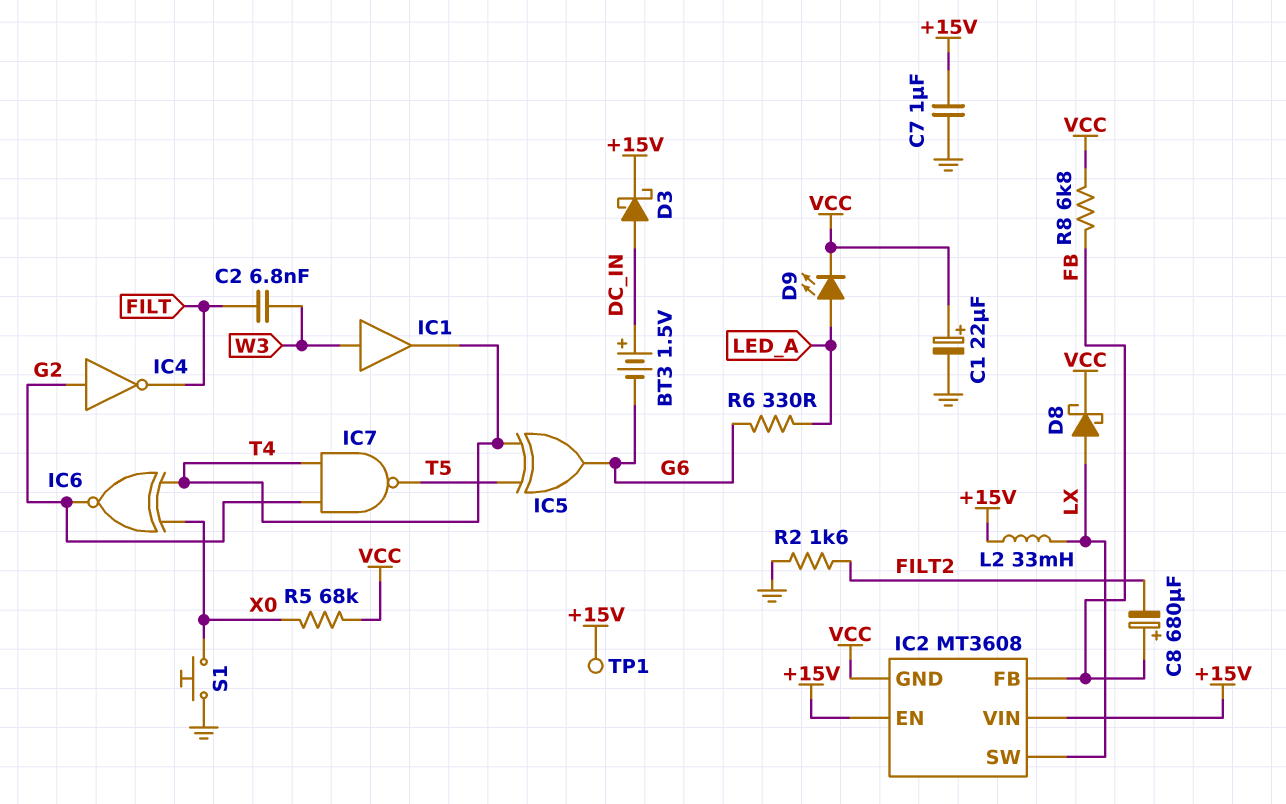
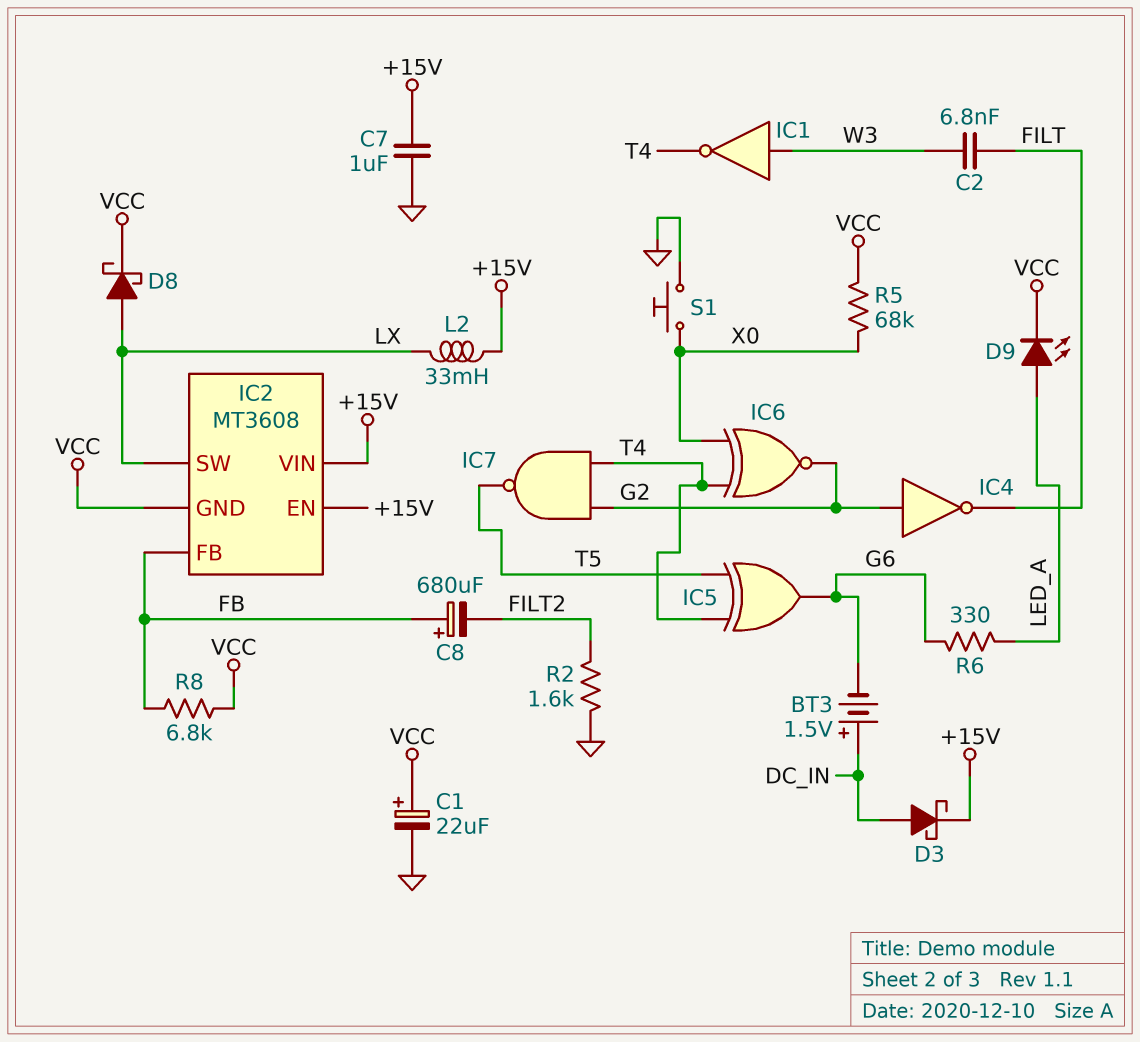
IC1: buffer (in W3, out T4) -> NOT (in W3, out T4)
TP1: test point (+15V) -> none

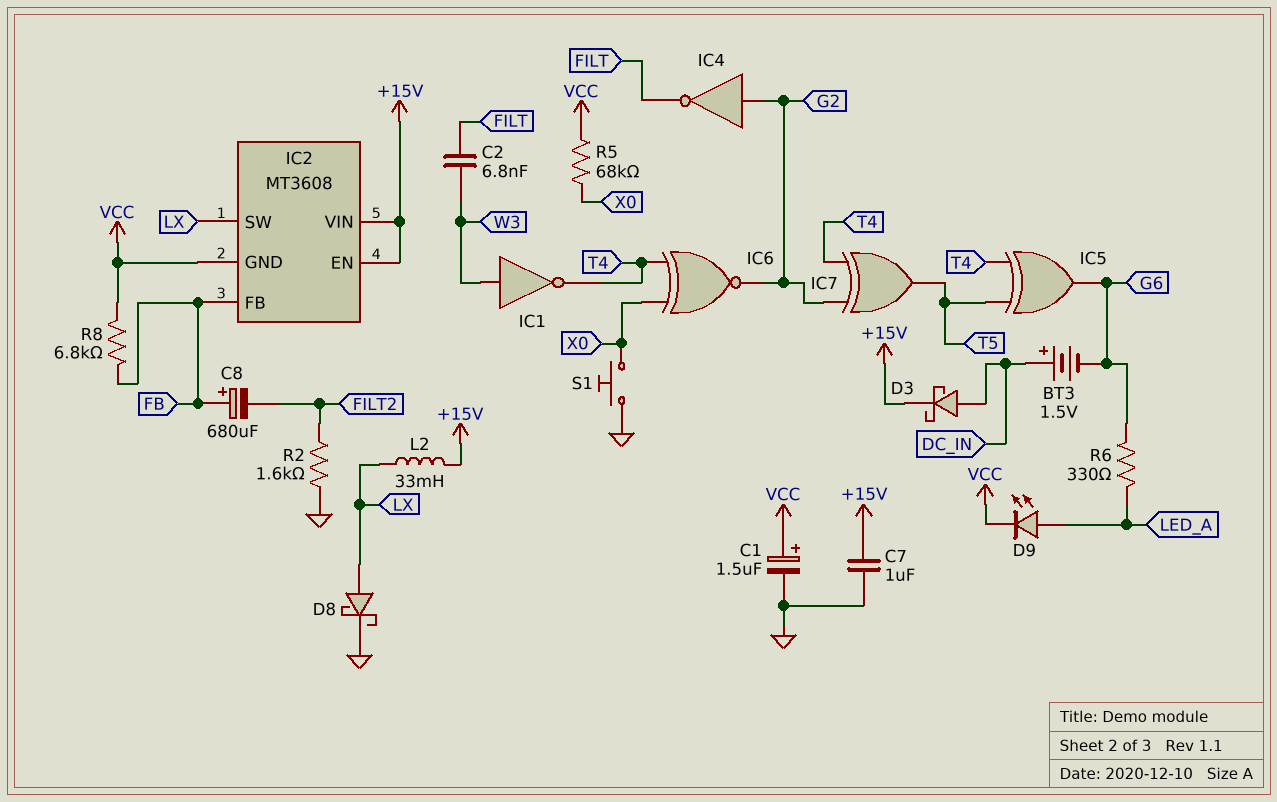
C1: 22uF (plus VCC, minus GND) -> 1.5uF (plus VCC, minus GND)
D8: schottky (A LX, K VCC) -> schottky (A LX, K GND)
IC7: NAND (in G2, in T4, out T5) -> XOR (in G2, in T4, out T5)

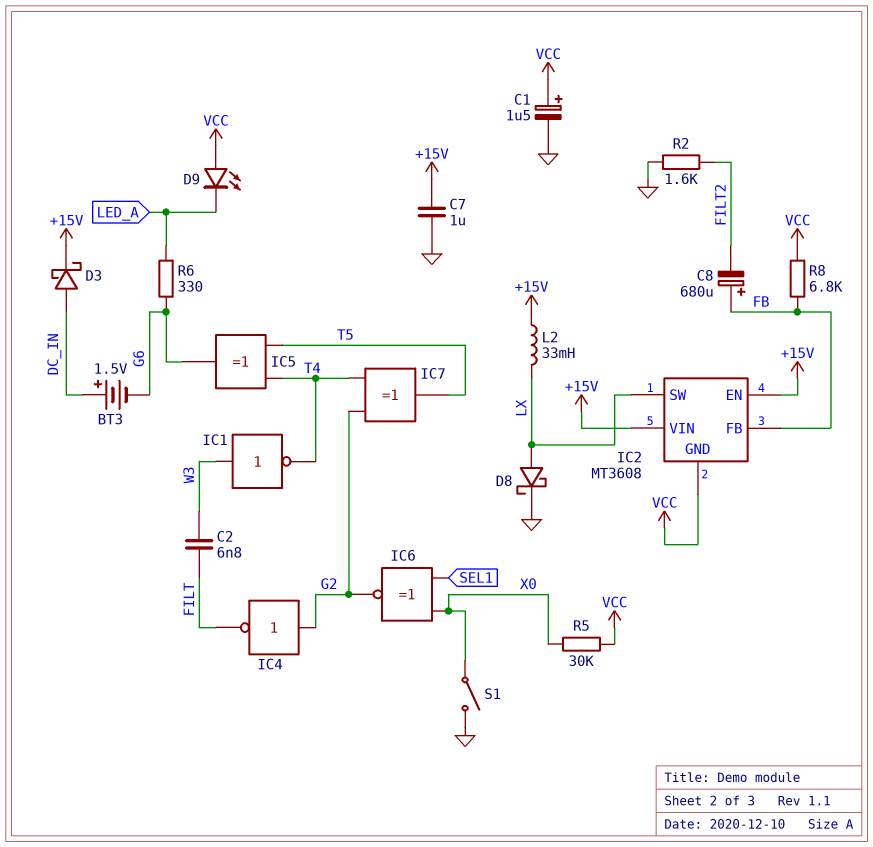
D9: LED (A LED_A, K VCC) -> LED (A VCC, K LED_A)
IC6: XNOR (in T4, in X0, out G2) -> XNOR (in SEL1, in X0, out G2)
R5: 68k (VCC, X0) -> 30k (VCC, X0)
S1: button (GND, X0) -> switch (GND, X0)

